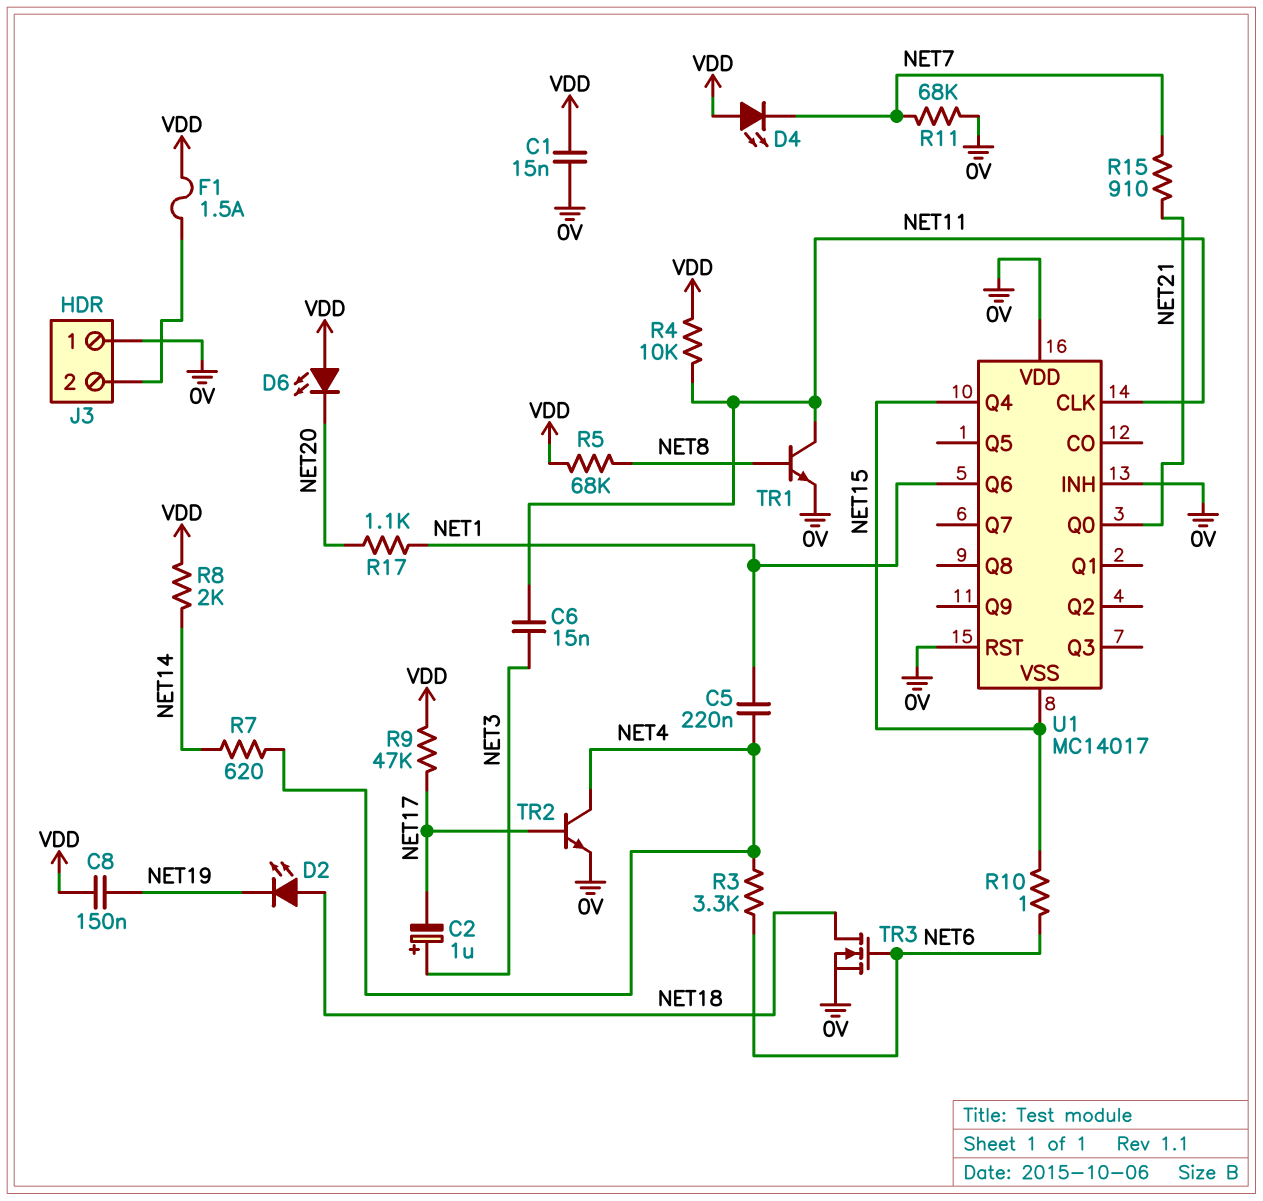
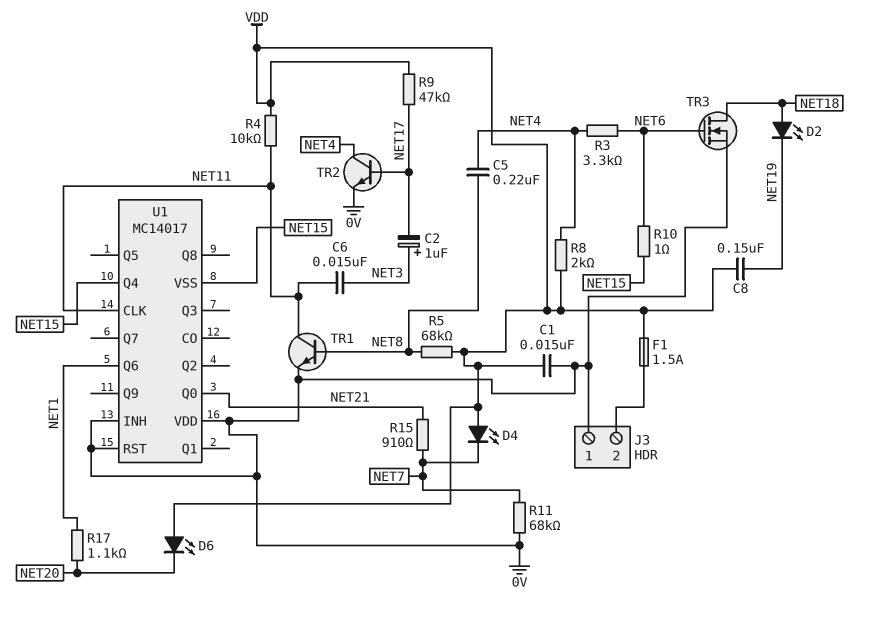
C5: 220nF (NET1, NET4) -> 220nF (NET4, NET8)
R7: 620 (NET4, NET14) -> none
R8: 2k (NET14, VDD) -> 2k (NET4, VDD)

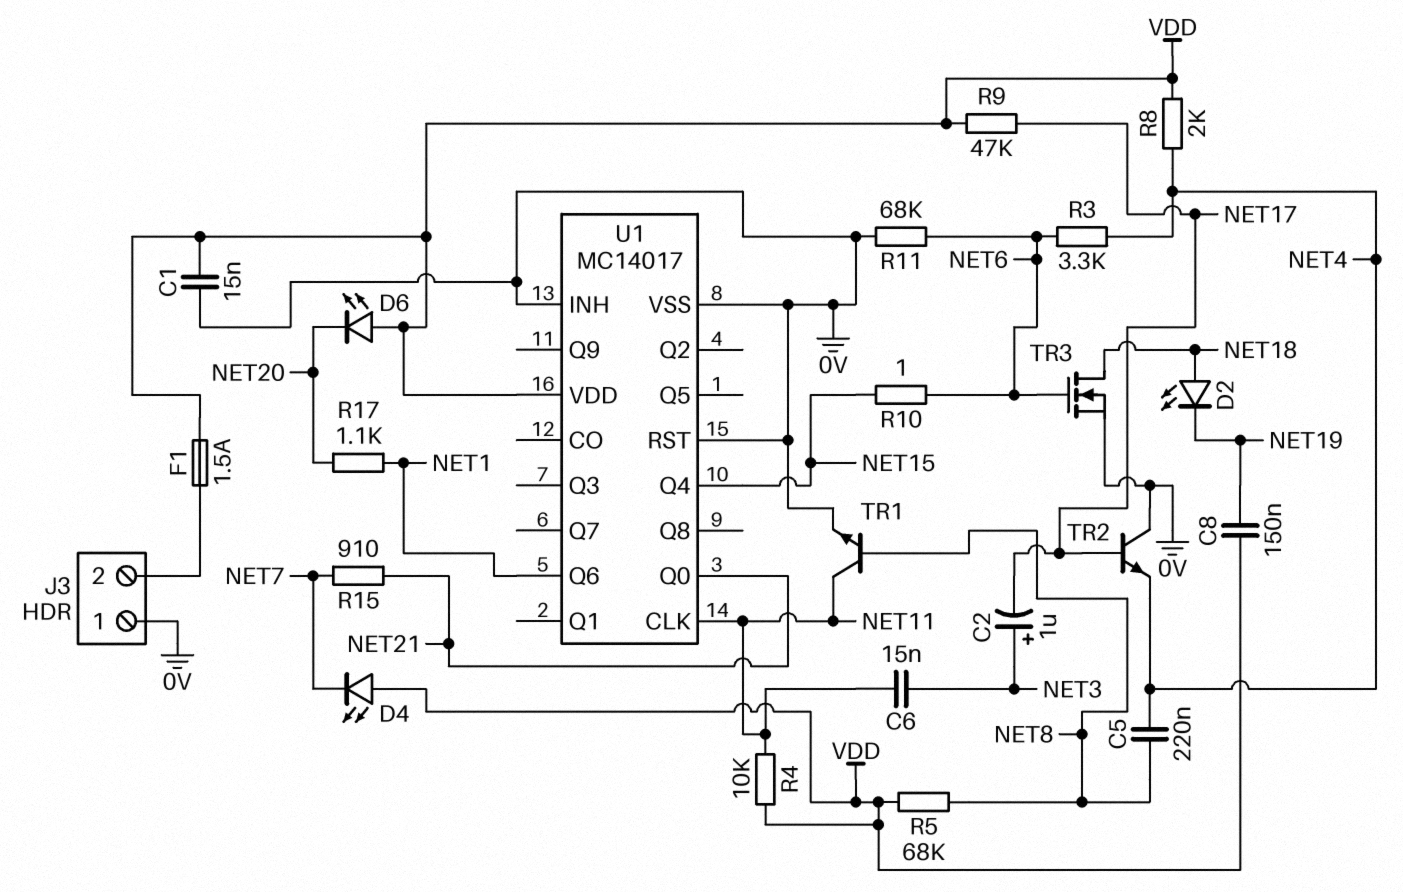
R11: 68k (0V, NET7) -> 68k (0V, NET6)
TR2: NPN (B NET17, C NET4, E 0V) -> NPN (B NET17, C 0V, E NET4)
U1 pin VDD: 0V -> VDD
U1 pin VSS: NET15 -> 0V

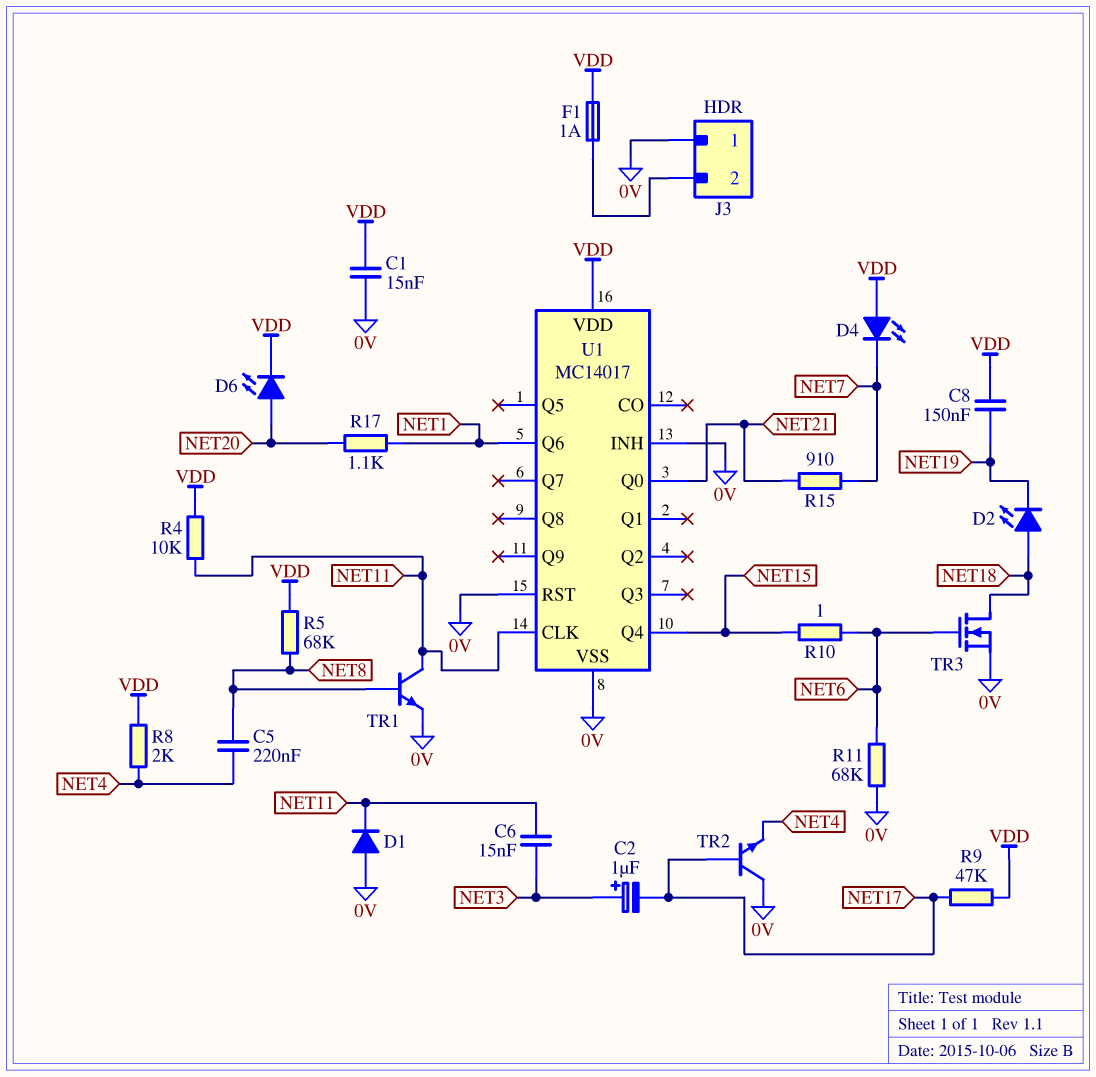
D1: none -> diode (A 0V, K NET11)
D6: LED (A VDD, K NET20) -> LED (A NET20, K VDD)
F1: 1.5A (J3/2, VDD) -> 1A (J3/2, VDD)
R3: 3.3k (NET4, NET6) -> none

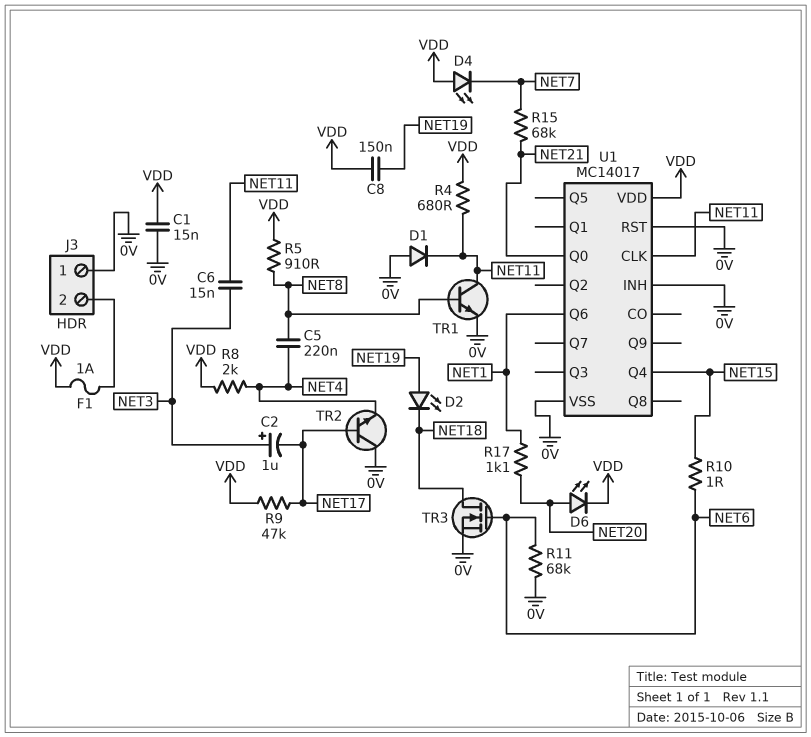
D2: LED (A NET18, K NET19) -> LED (A NET19, K NET18)
R4: 10k (NET11, VDD) -> 680 (NET11, VDD)
R5: 68k (NET8, VDD) -> 910 (NET8, VDD)
R15: 910 (NET7, NET21) -> 68k (NET7, NET21)

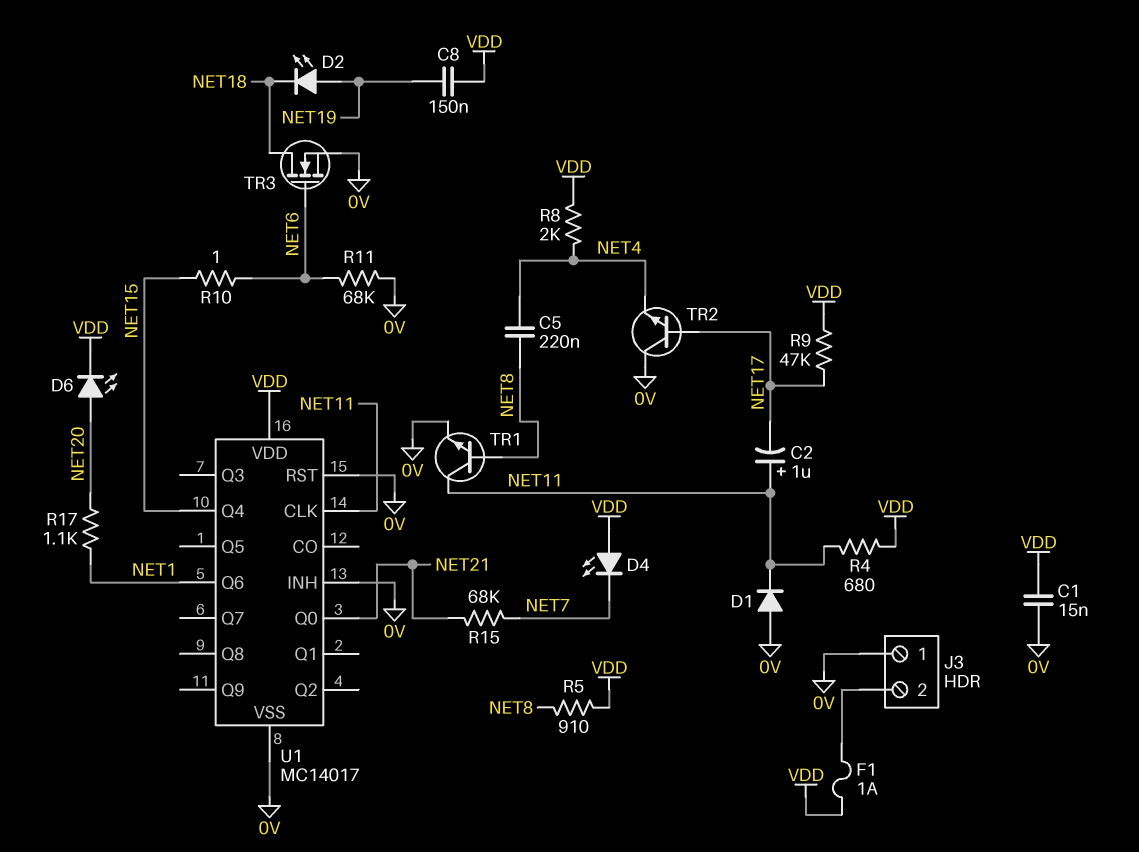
C2: 1uF (plus NET3, minus NET17) -> 1uF (plus NET11, minus NET17)
C6: 15nF (NET3, NET11) -> none

